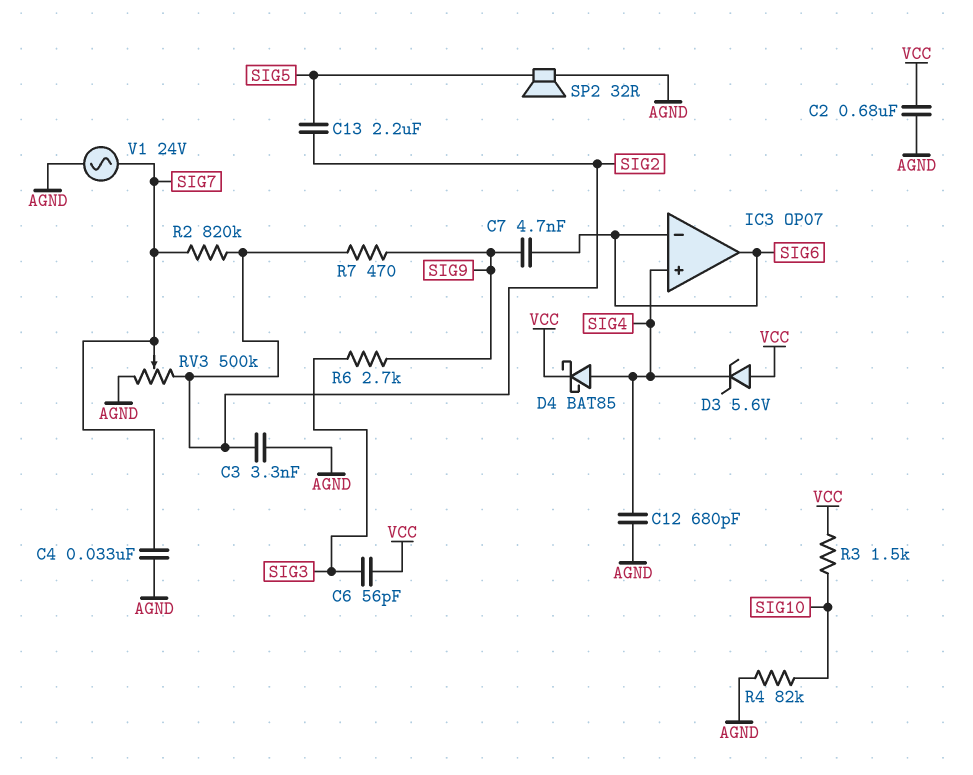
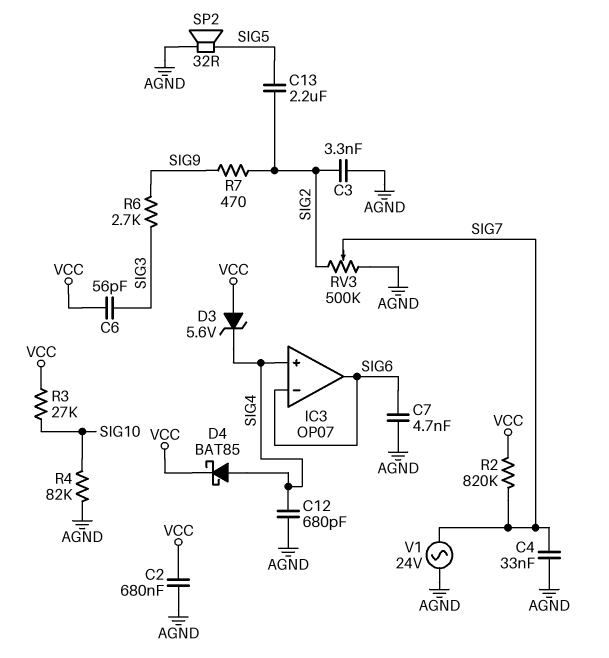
C7: 4.7nF (SIG6, SIG9) -> 4.7nF (AGND, SIG6)
R2: 820k (SIG2, SIG7) -> 820k (SIG7, VCC)
R3: 1.5k (SIG10, VCC) -> 27k (SIG10, VCC)

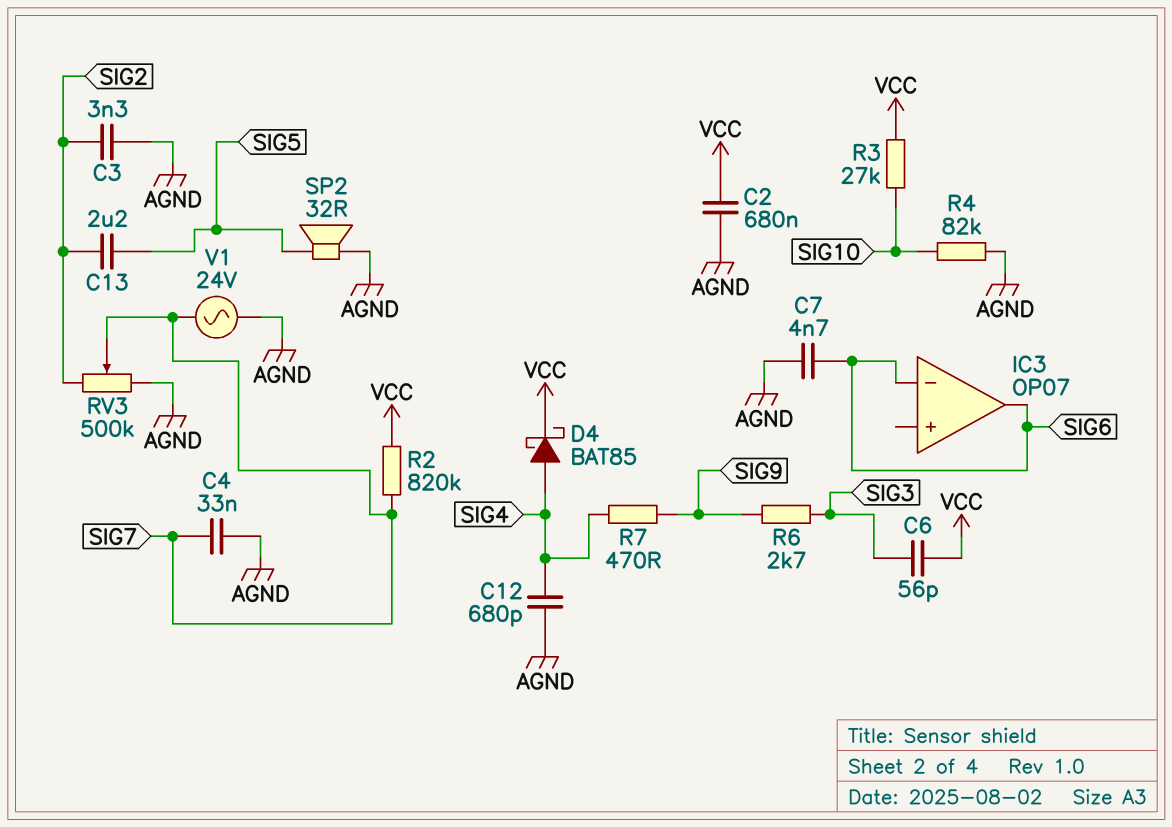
D3: zener 5.6V (A VCC, K SIG4) -> none
IC3 pin in+: SIG4 -> none
R7: 470 (SIG2, SIG9) -> 470 (SIG4, SIG9)

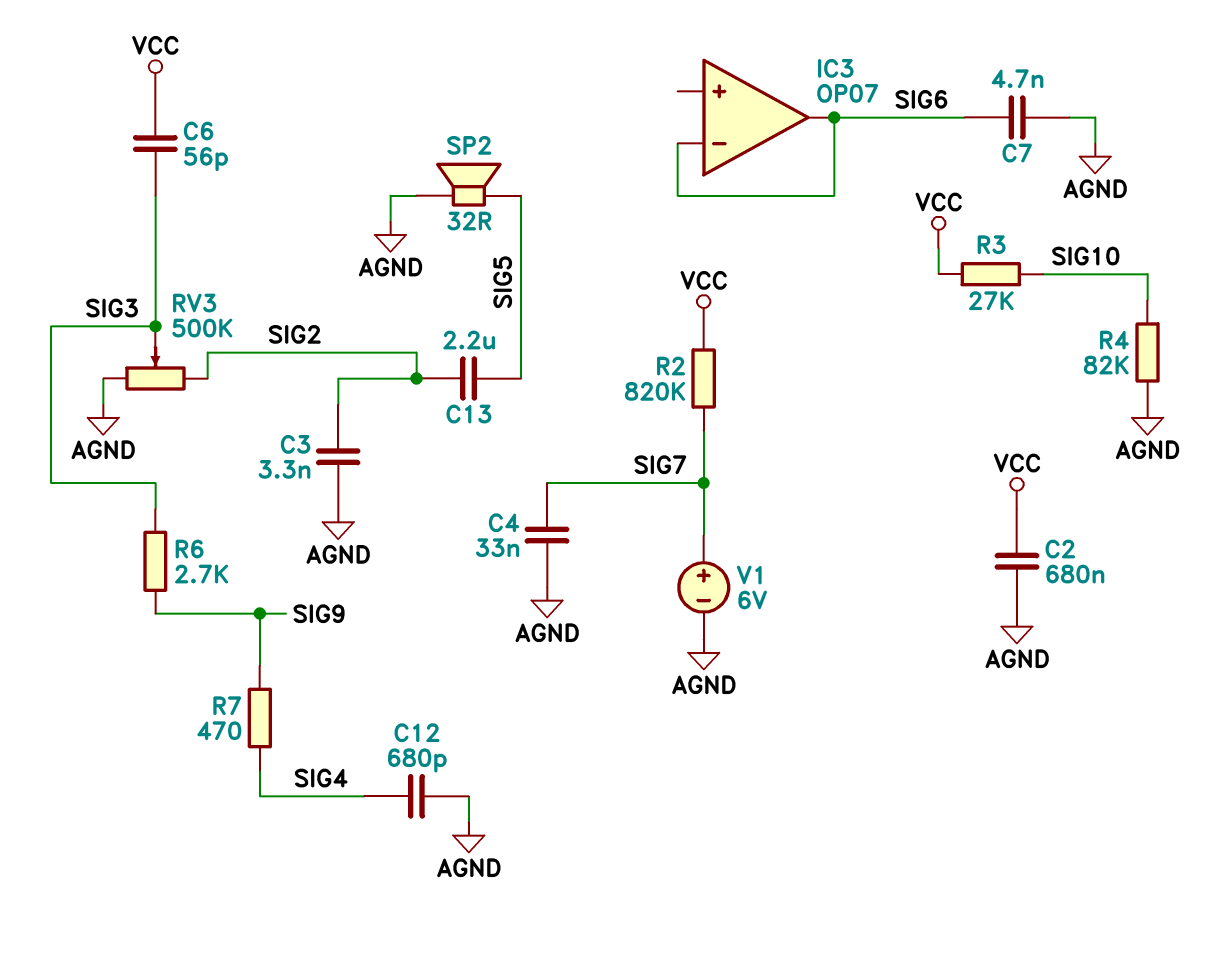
D4: schottky BAT85 (A SIG4, K VCC) -> none
RV3: 500k (AGND, SIG2, wiper SIG7) -> 500k (AGND, SIG2, wiper SIG3)
V1: AC 24V (AGND, SIG7) -> 6V (plus SIG7, minus AGND)

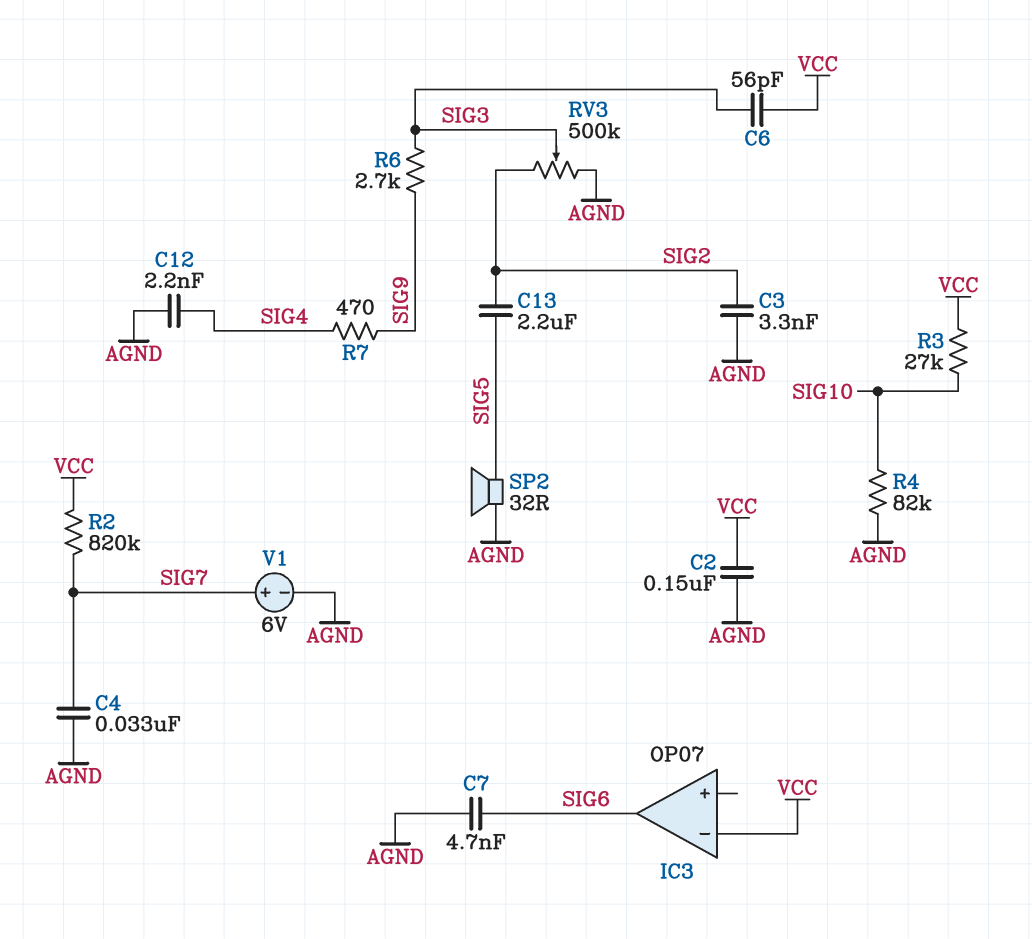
C2: 680nF (AGND, VCC) -> 150nF (AGND, VCC)
C12: 680pF (AGND, SIG4) -> 2.2nF (AGND, SIG4)
IC3 pin in-: SIG6 -> VCC

